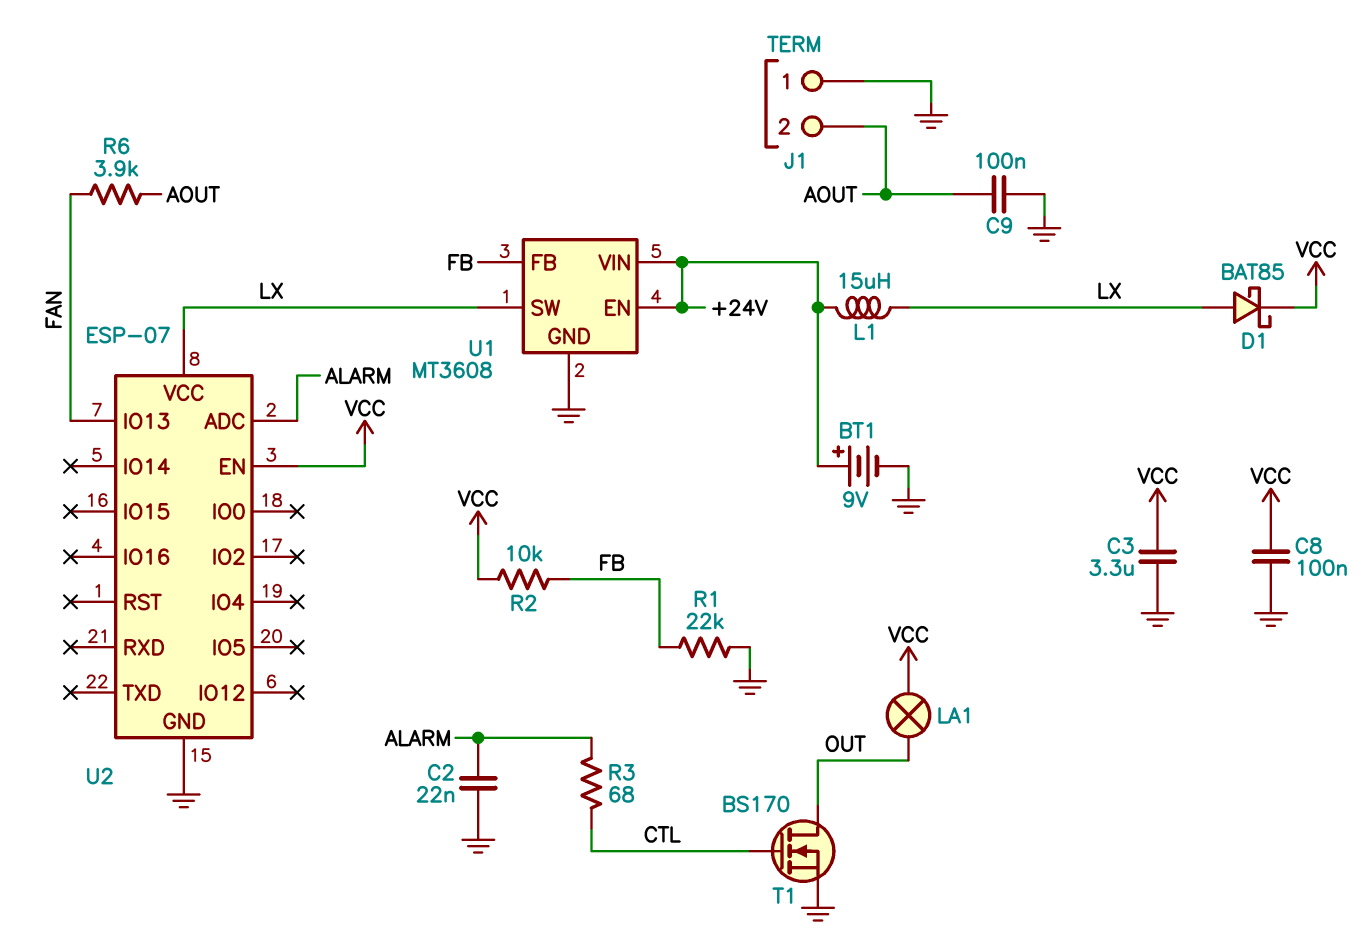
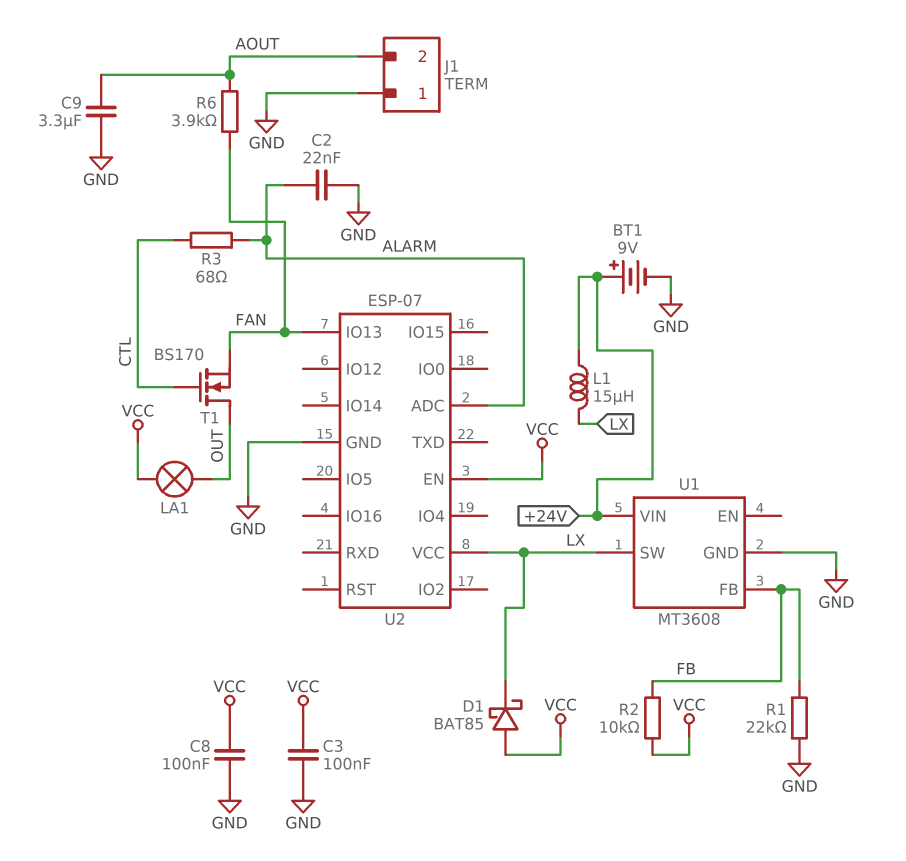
C3: 3.3uF (GND, VCC) -> 100nF (GND, VCC)
C9: 100nF (AOUT, GND) -> 3.3uF (AOUT, GND)
D1: schottky BAT85 (A LX, K VCC) -> schottky BAT85 (A VCC, K LX)
T1: NMOS BS170 (G CTL, D OUT, S GND) -> NMOS BS170 (G CTL, D OUT, S FAN)
U1 pin EN: +24V -> none

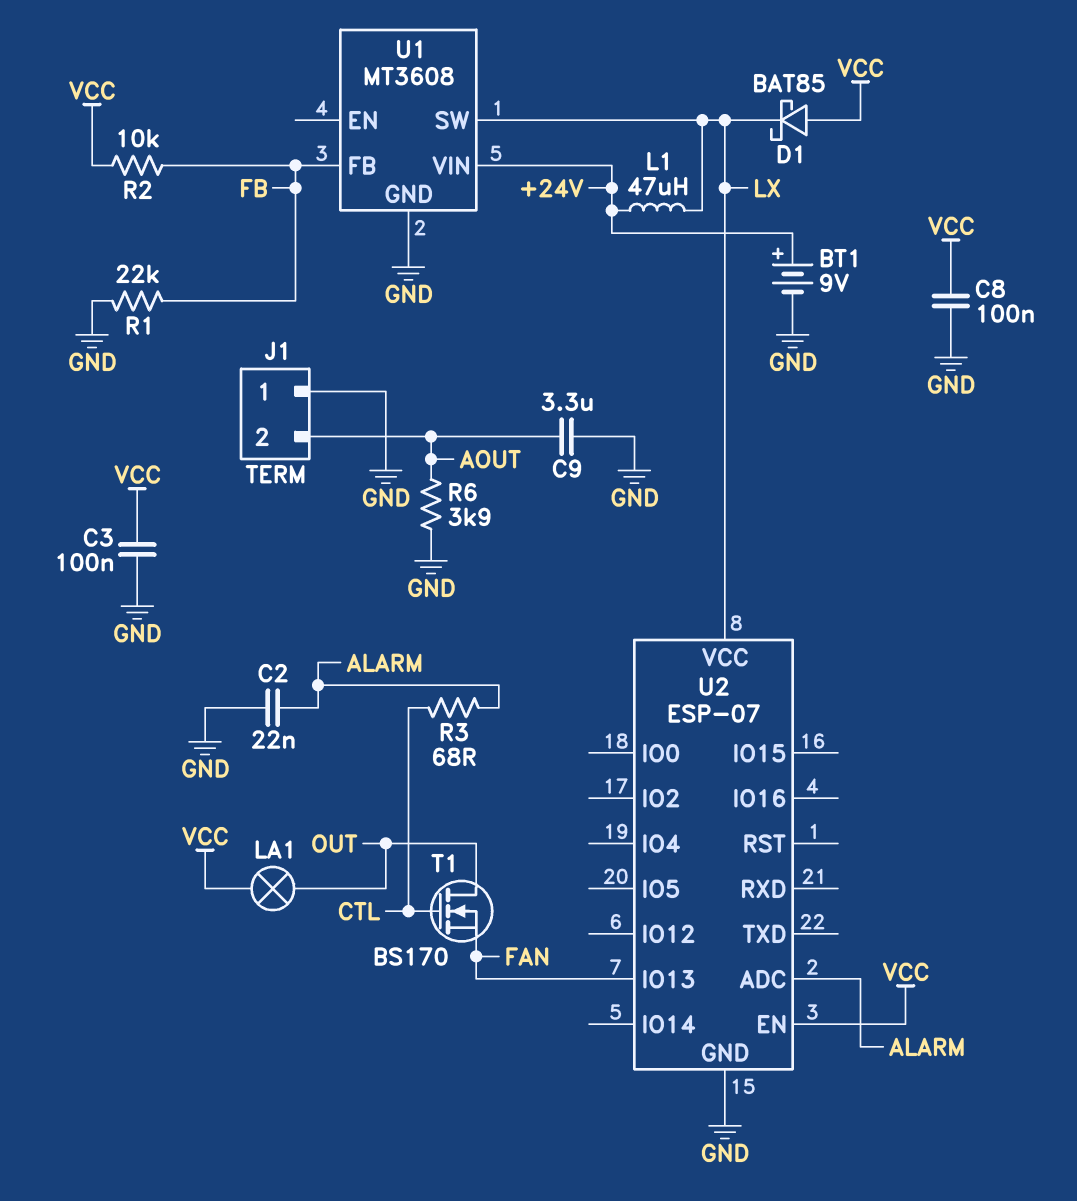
L1: 15uH (+24V, LX) -> 47uH (+24V, LX)
R6: 3.9k (AOUT, FAN) -> 3.9k (AOUT, GND)

